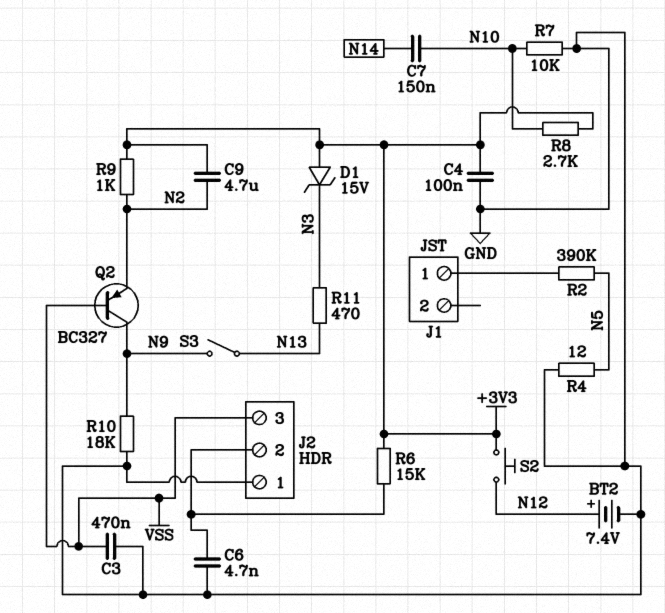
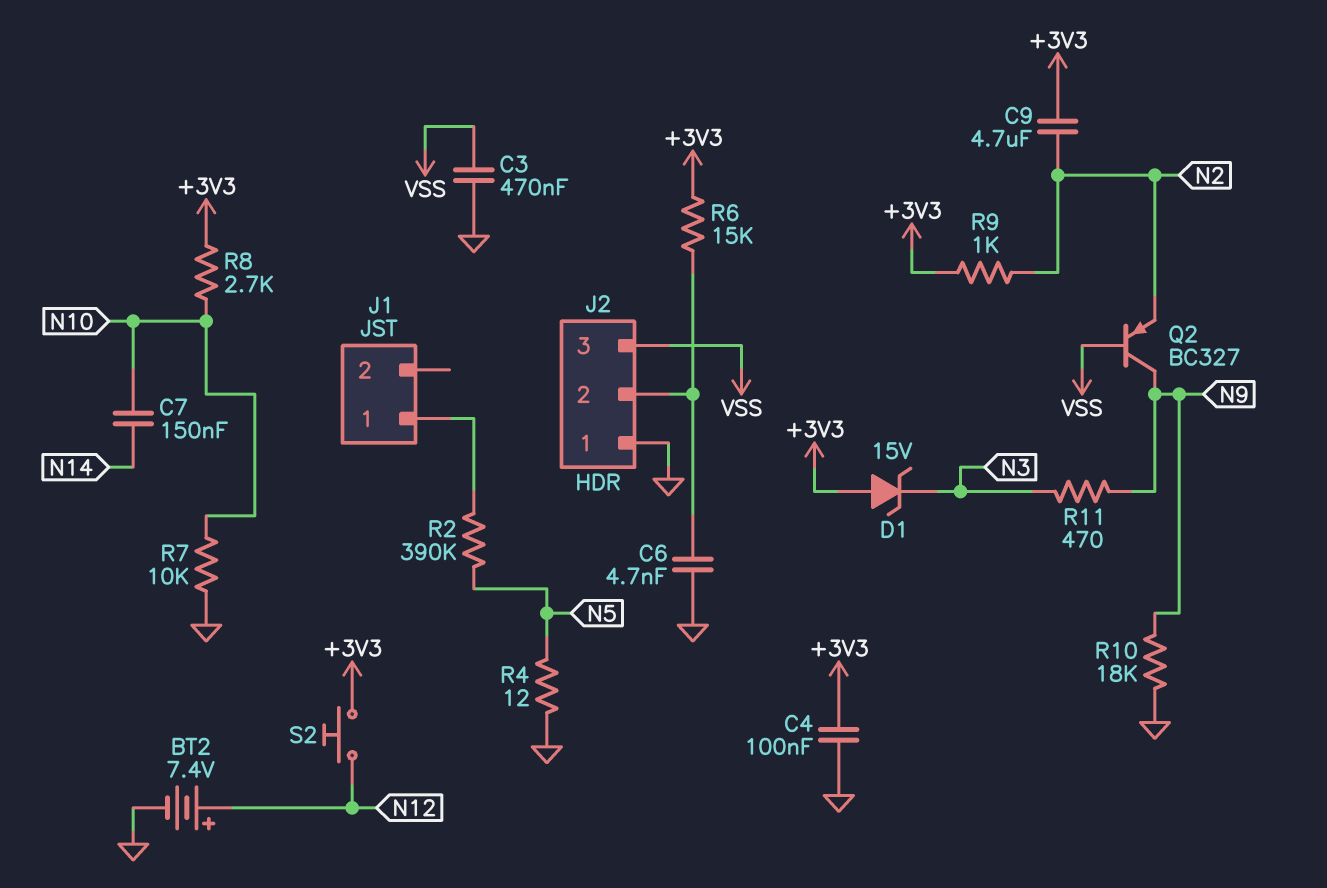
R11: 470 (N3, N13) -> 470 (N3, N9)
S3: switch (N9, N13) -> none

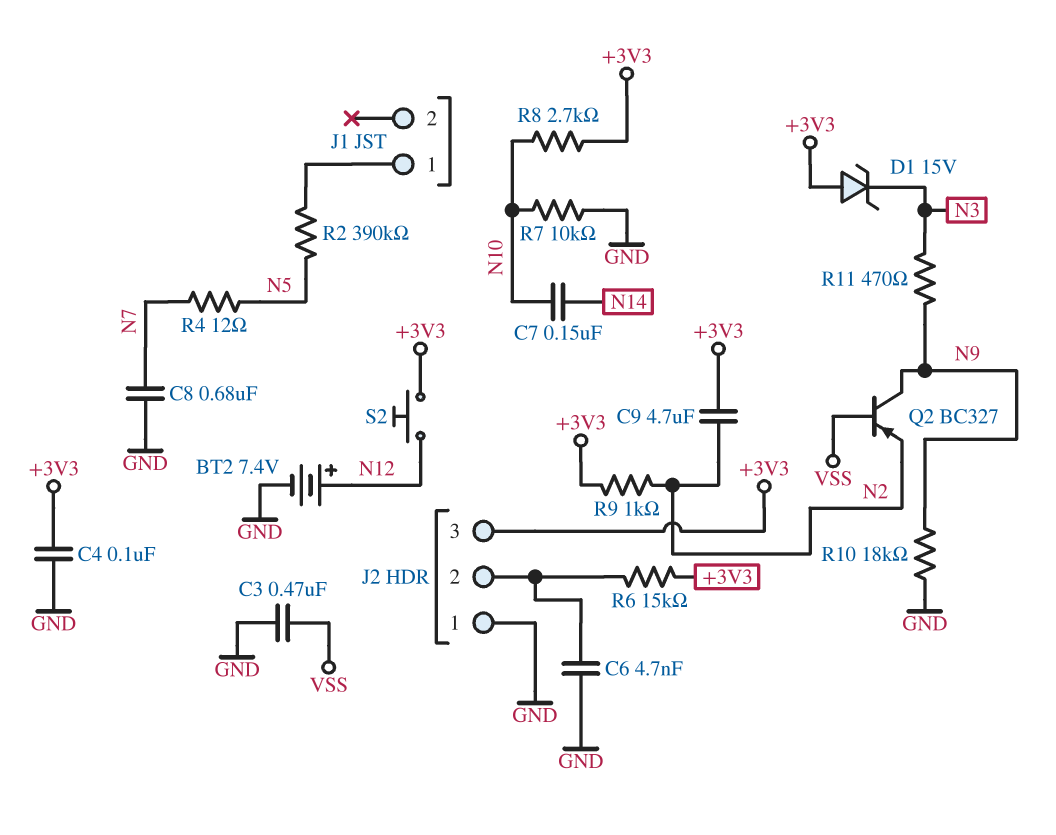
C8: none -> 680nF (GND, N7)
J2 pin 3: VSS -> +3V3
R4: 12 (GND, N5) -> 12 (N5, N7)

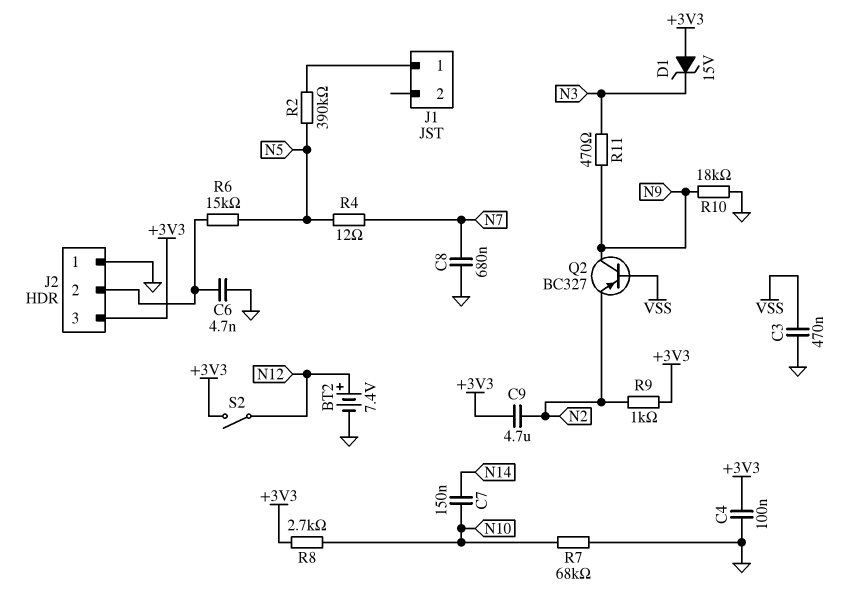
R6: 15k (+3V3, J2/2) -> 15k (J2/2, N5)
R7: 10k (GND, N10) -> 68k (GND, N10)
S2: button (+3V3, N12) -> switch (+3V3, N12)

